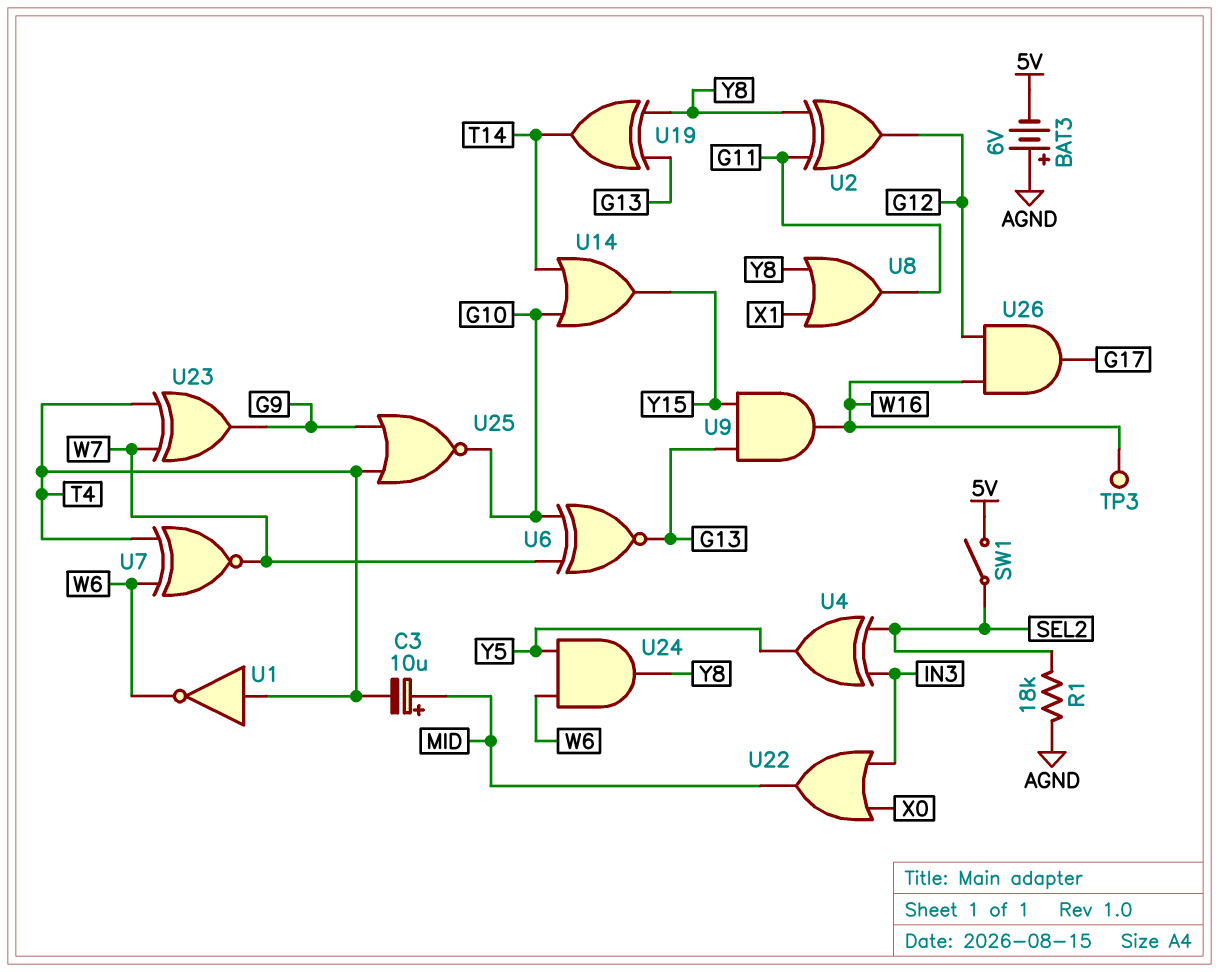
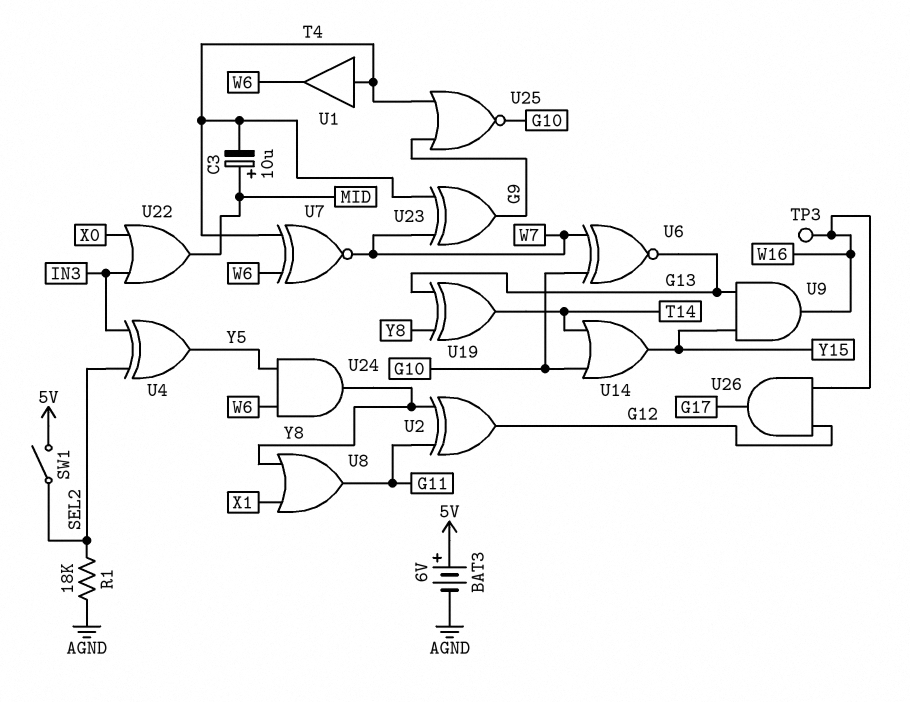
BAT3: 6V (plus AGND, minus 5V) -> 6V (plus 5V, minus AGND)
U1: NOT (in T4, out W6) -> buffer (in T4, out W6)

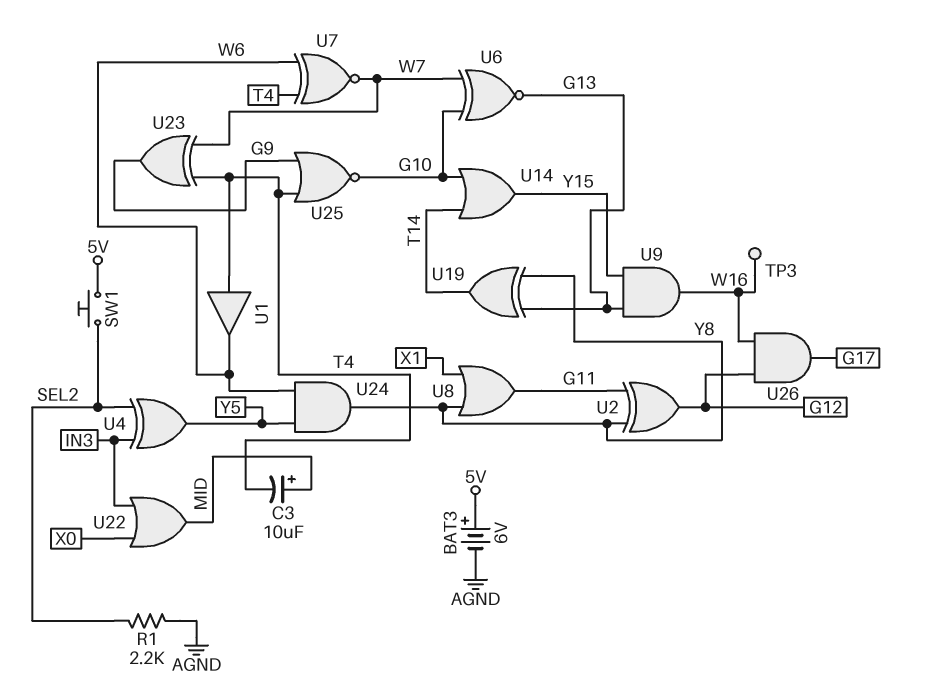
R1: 18k (AGND, SEL2) -> 2.2k (AGND, SEL2)
SW1: switch (5V, SEL2) -> button (5V, SEL2)

